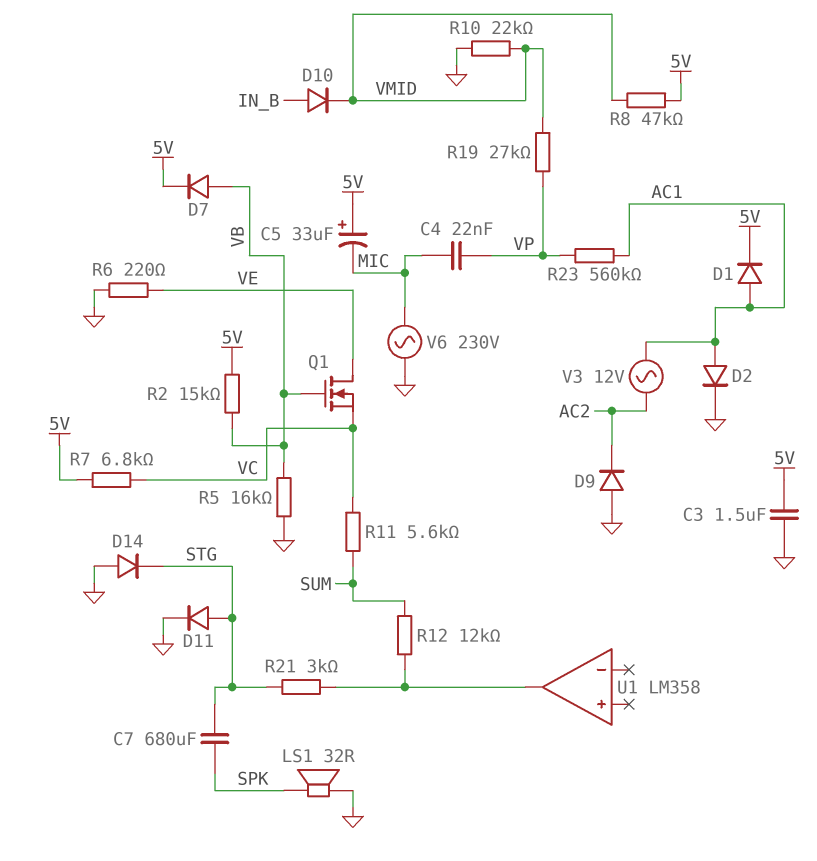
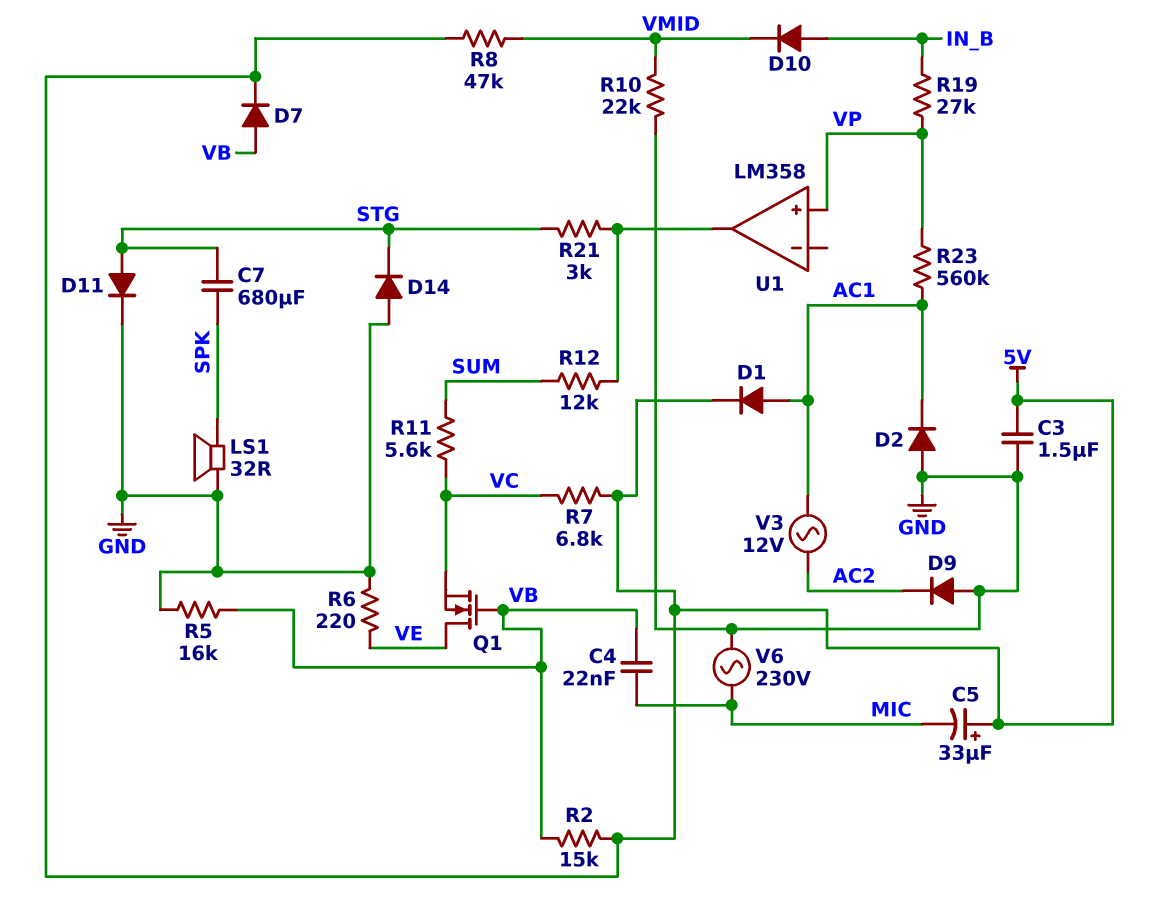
C4: 22nF (MIC, VP) -> 22nF (MIC, VB)
D2: diode (A AC1, K GND) -> diode (A GND, K AC1)
R19: 27k (VMID, VP) -> 27k (IN_B, VP)
U1 pin in+: none -> VP

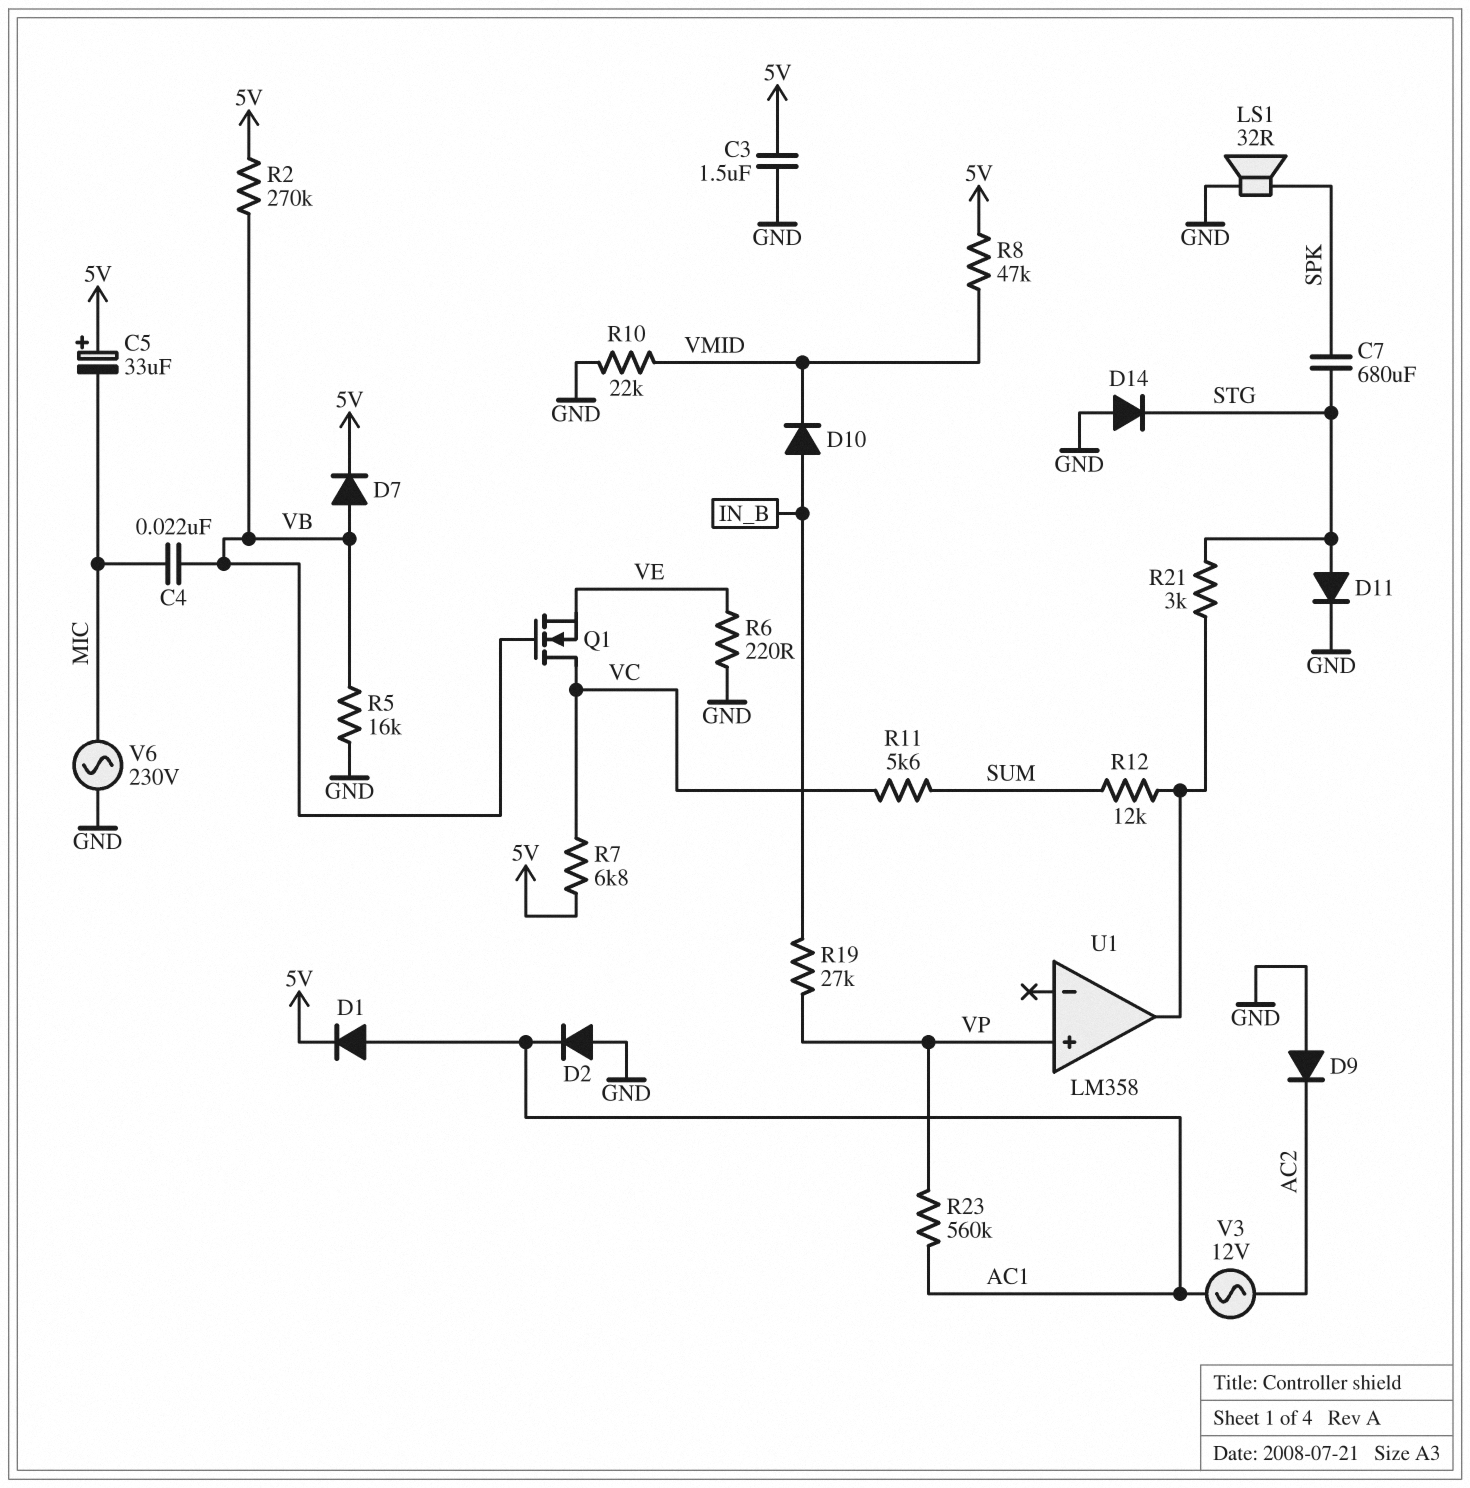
Q1: NMOS (G VB, D VE, S VC) -> NMOS (G VB, D VC, S VE)
R2: 15k (5V, VB) -> 270k (5V, VB)

